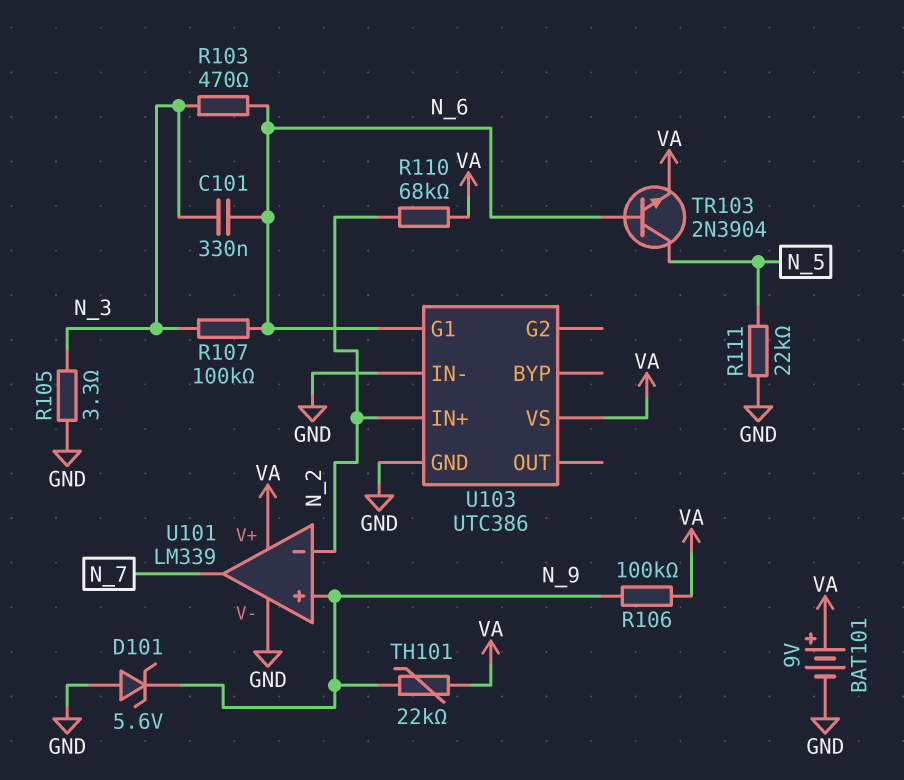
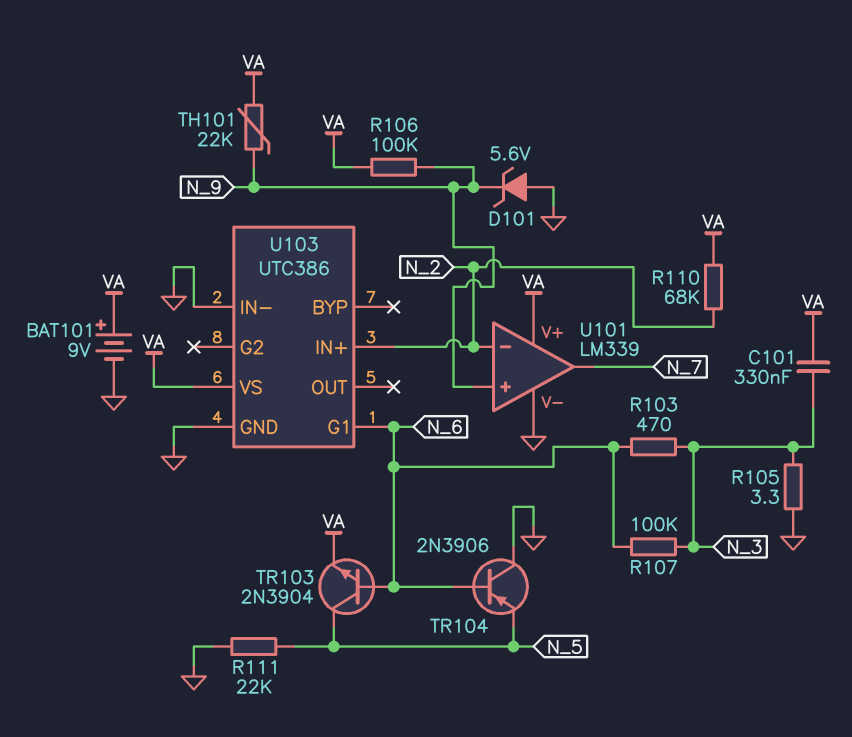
C101: 330nF (N_3, N_6) -> 330nF (N_3, VA)
TR104: none -> PNP 2N3906 (B N_6, C GND, E N_5)

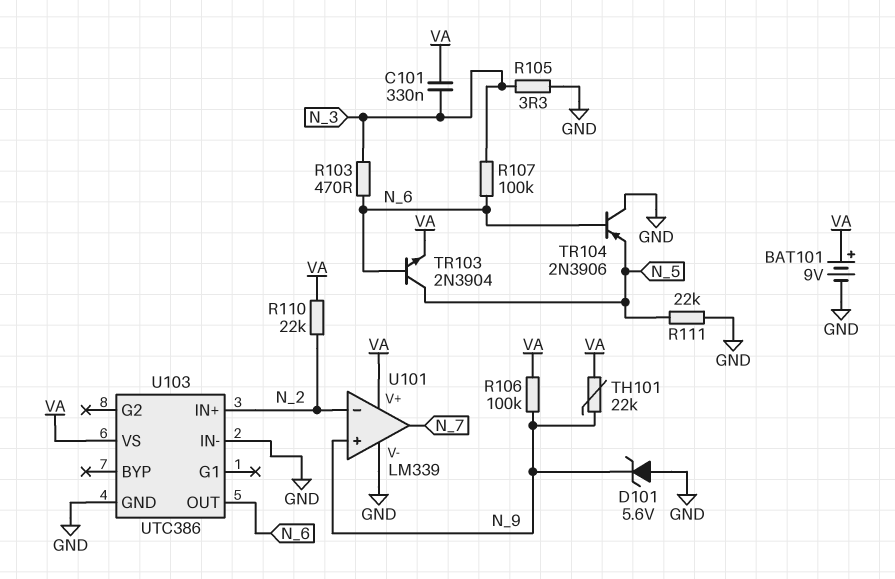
R110: 68k (N_2, VA) -> 22k (N_2, VA)
U103 pin G1: N_6 -> none
U103 pin OUT: none -> N_6

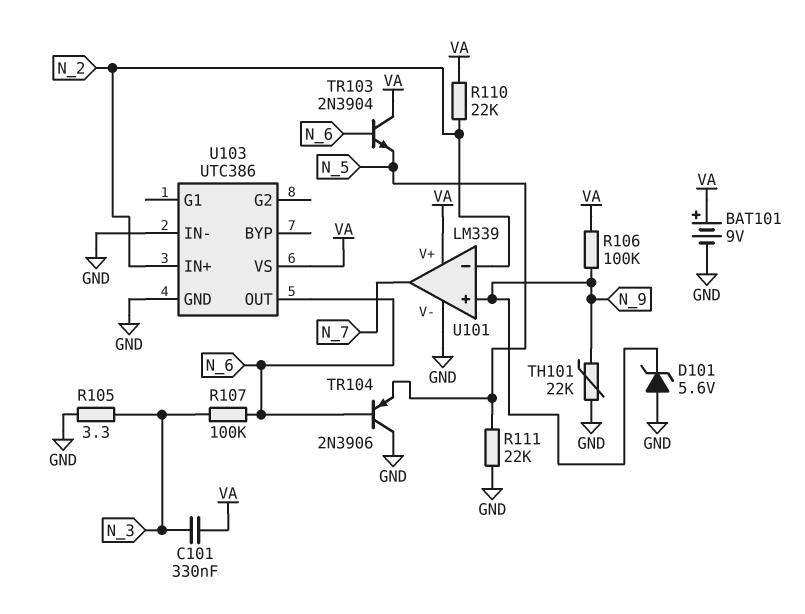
R103: 470 (N_3, N_6) -> none
TH101: 22k (N_9, VA) -> 22k (GND, N_9)
TR103: NPN 2N3904 (B N_6, C N_5, E VA) -> NPN 2N3904 (B N_6, C VA, E N_5)

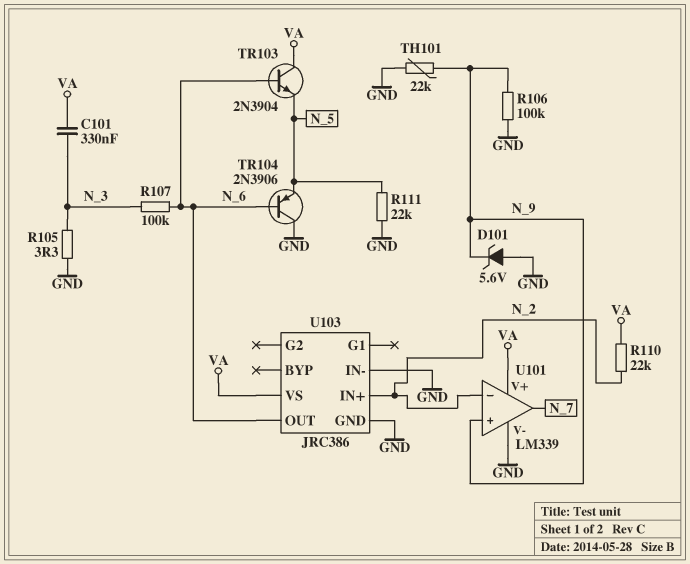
BAT101: 9V (plus VA, minus GND) -> none
R106: 100k (N_9, VA) -> 100k (GND, N_9)
U103: UTC386 -> JRC386

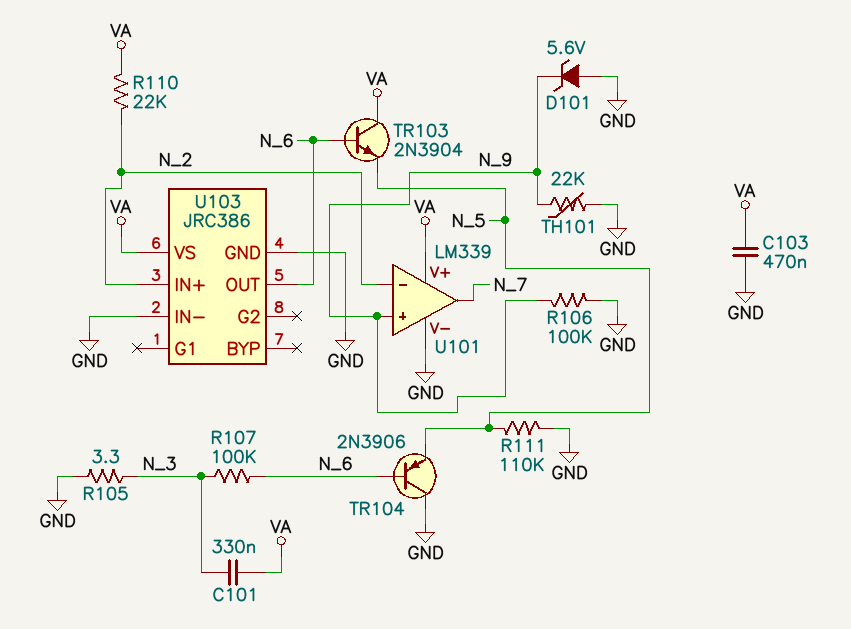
C103: none -> 470nF (GND, VA)
R111: 22k (GND, N_5) -> 110k (GND, N_5)

